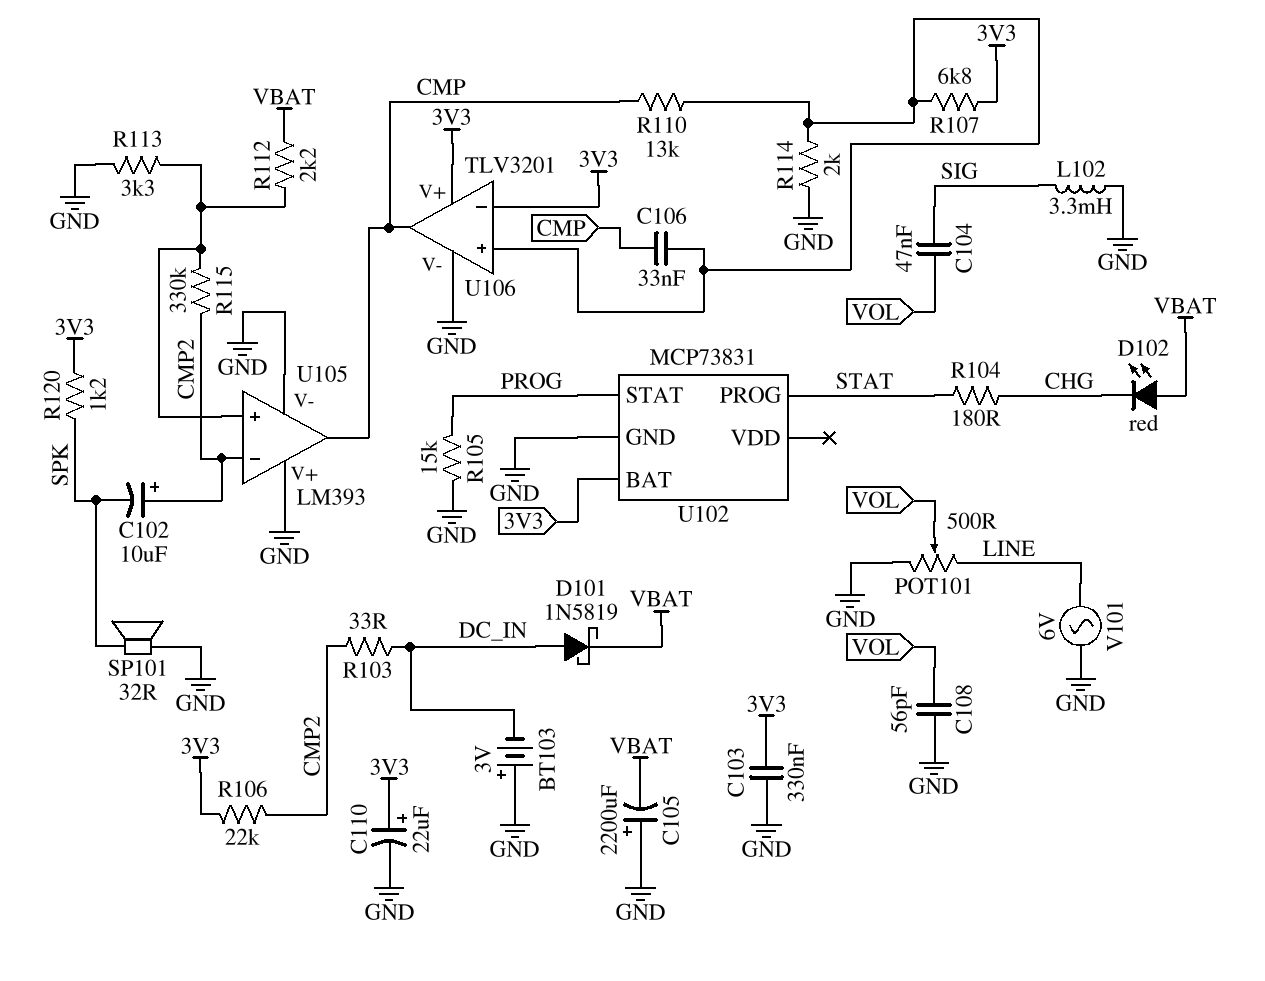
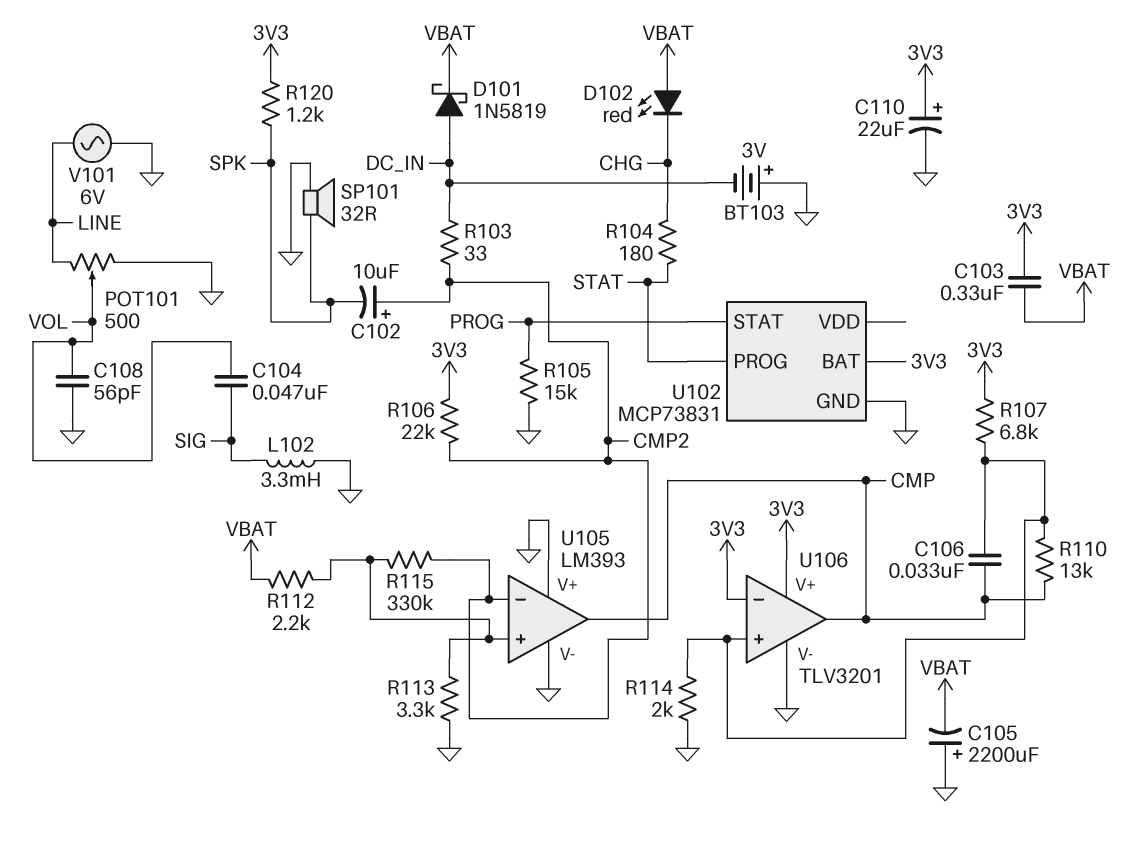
C103: 330nF (3V3, GND) -> 330nF (3V3, VBAT)

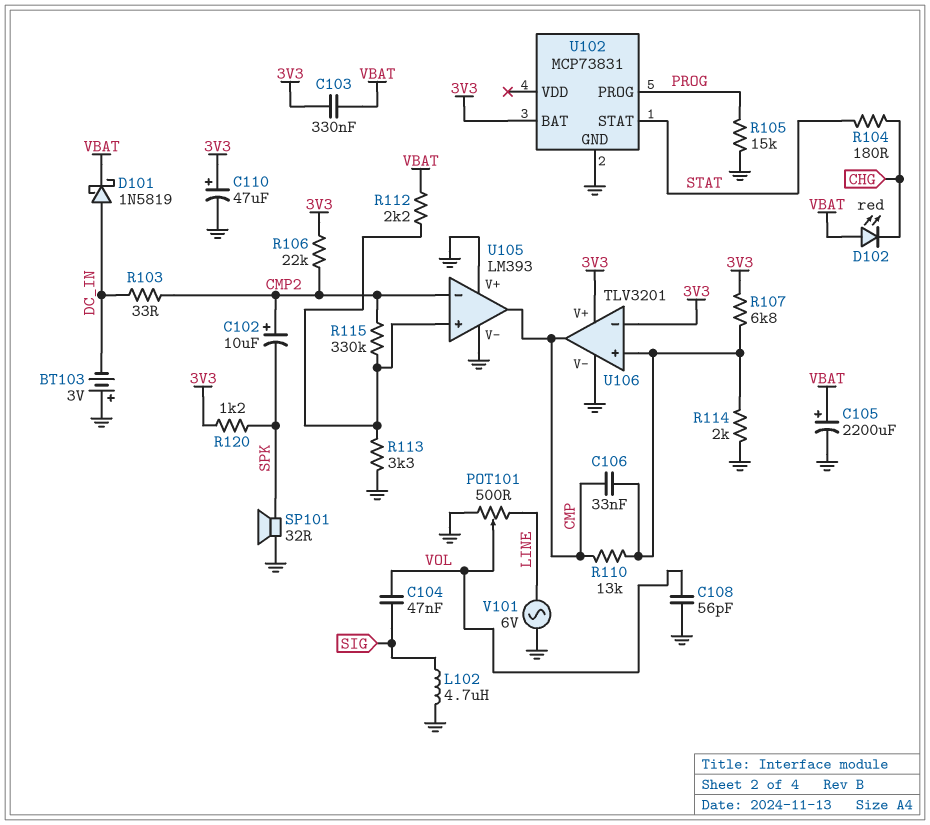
C105: 2200uF (plus GND, minus VBAT) -> 2200uF (plus VBAT, minus GND)
C110: 22uF (plus 3V3, minus GND) -> 47uF (plus 3V3, minus GND)
L102: 3.3mH (GND, SIG) -> 4.7uH (GND, SIG)
U102 pin PROG: STAT -> PROG
U102 pin STAT: PROG -> STAT

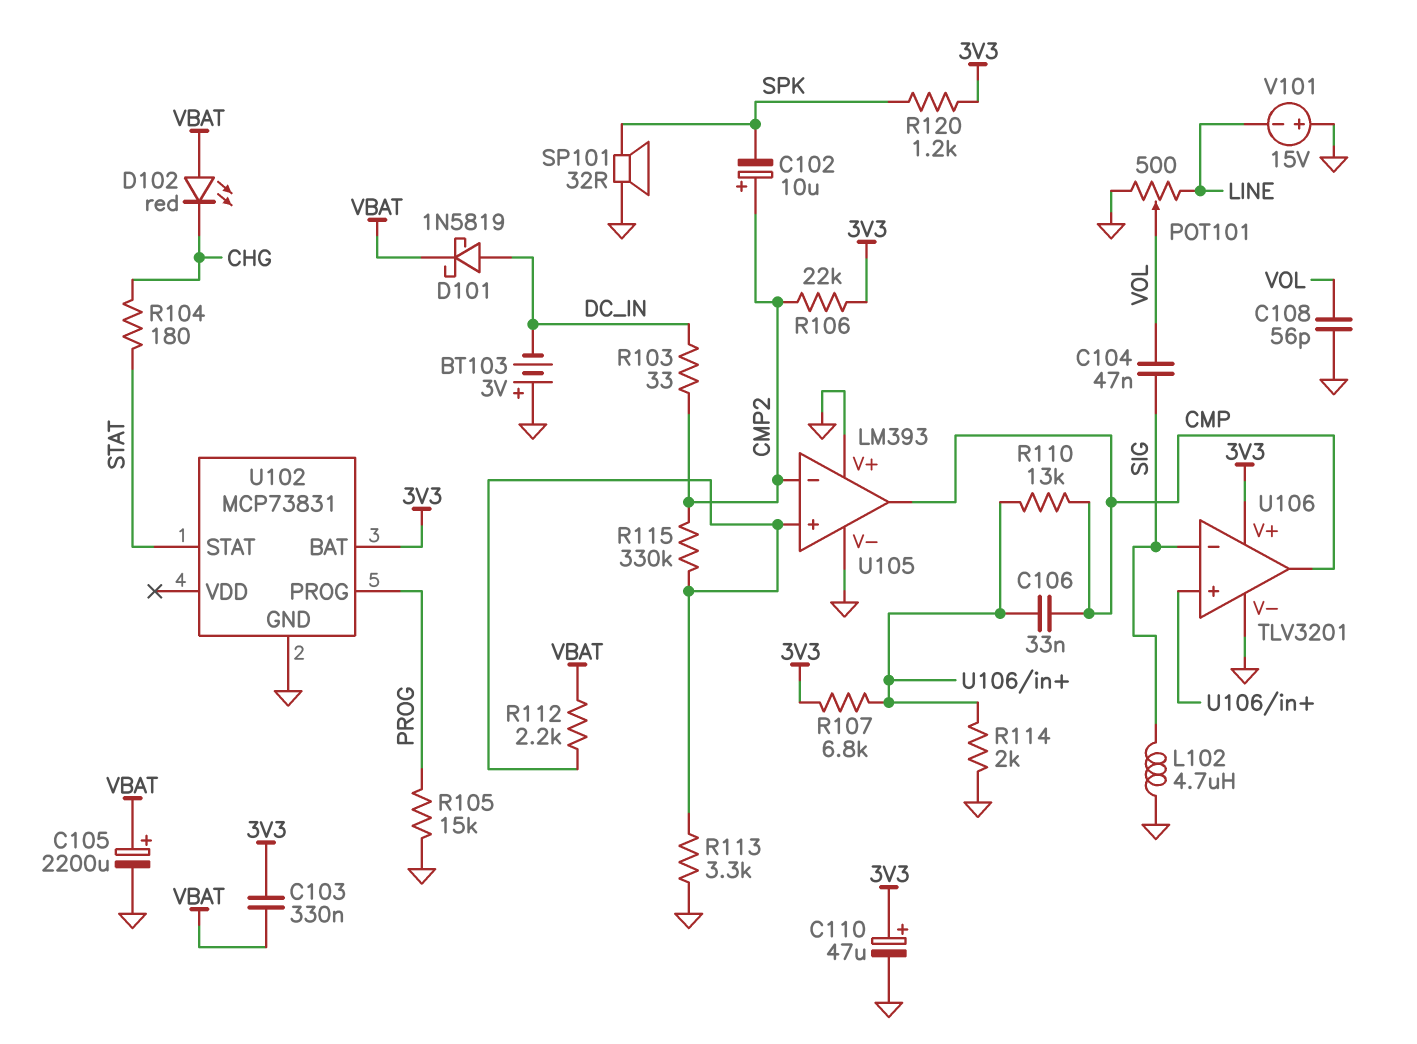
U106 pin in-: 3V3 -> SIG
V101: AC 6V (GND, LINE) -> 15V (plus GND, minus LINE)

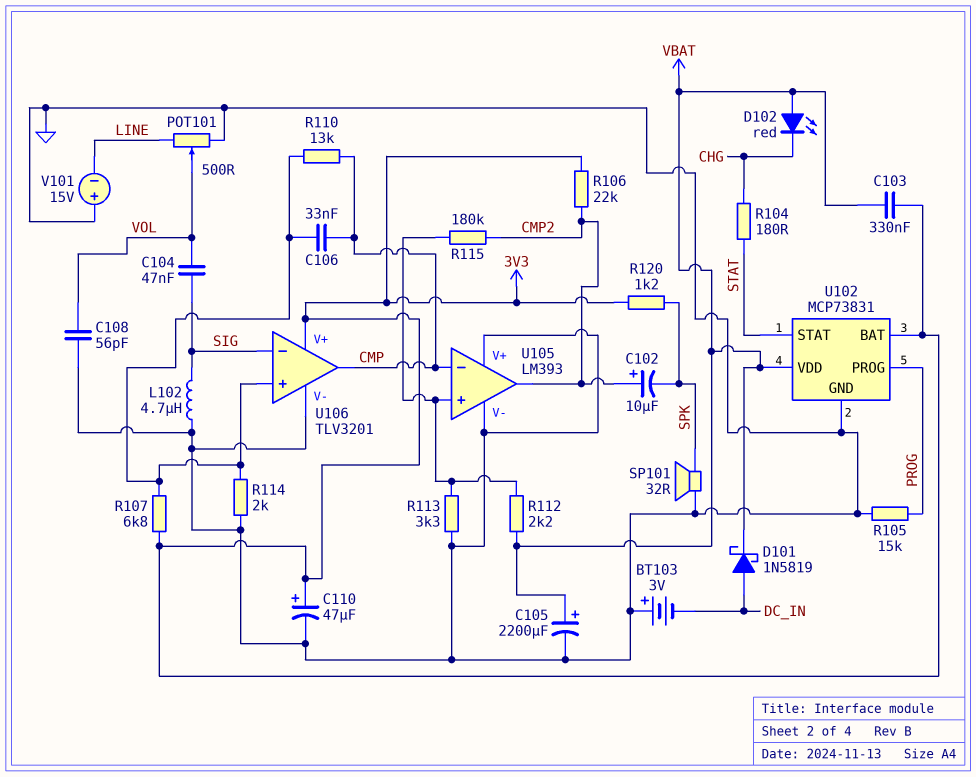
R103: 33 (CMP2, DC_IN) -> none
R115: 330k (CMP2, U105/in+) -> 180k (CMP2, U105/in+)
U102 pin VDD: none -> VBAT
U105 pin in-: CMP2 -> CMP
U105 pin out: CMP -> CMP2

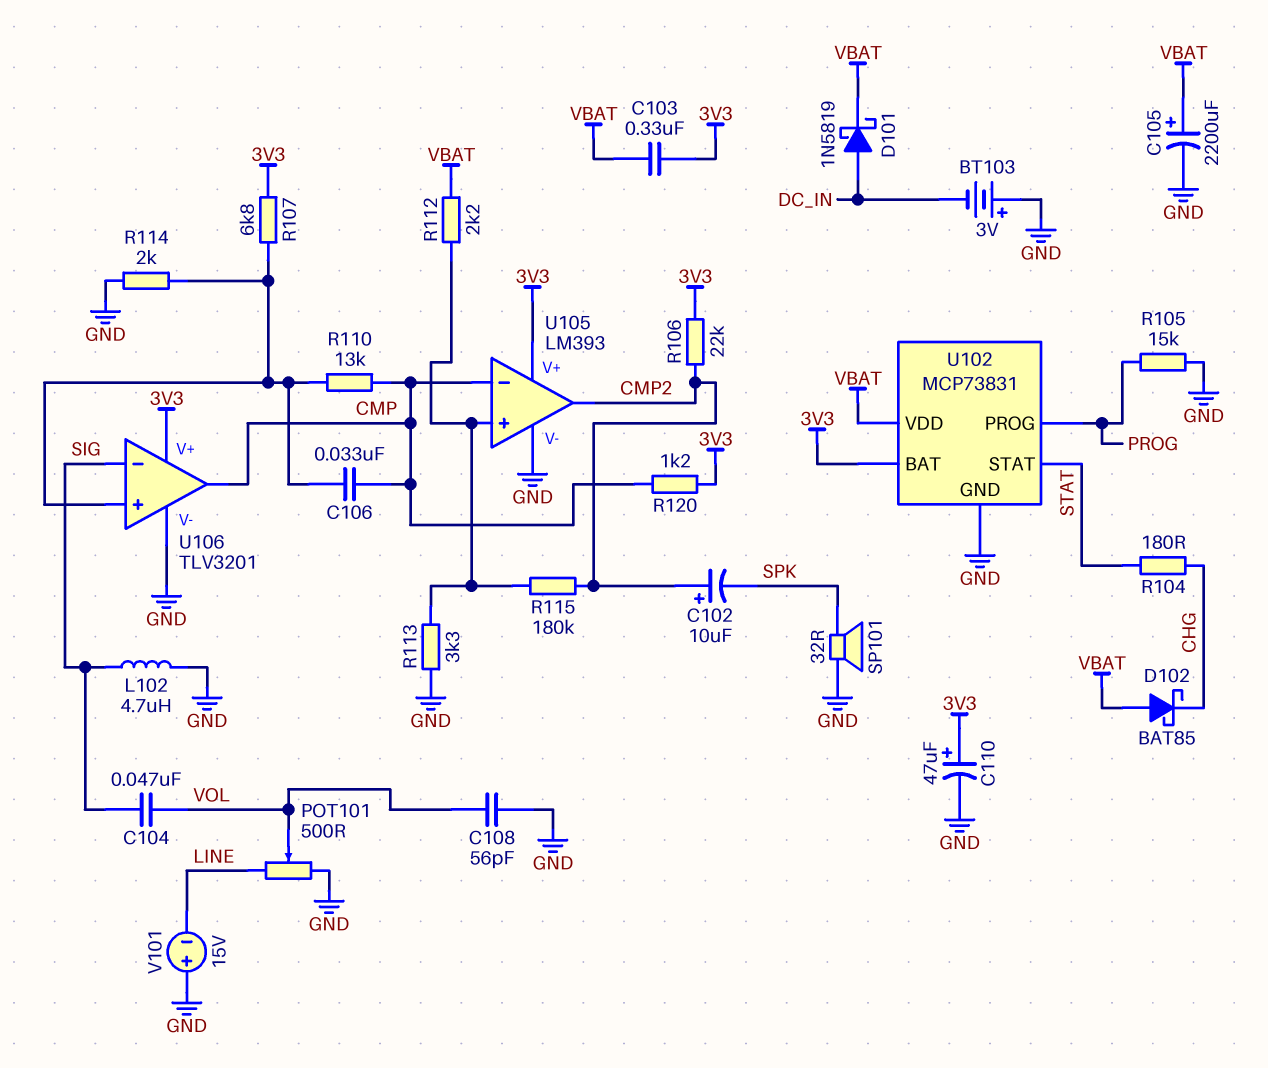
D102: LED red (A VBAT, K CHG) -> schottky BAT85 (A VBAT, K CHG)
R120: 1.2k (3V3, SPK) -> 1.2k (3V3, CMP)
U105 pin V+: GND -> 3V3

